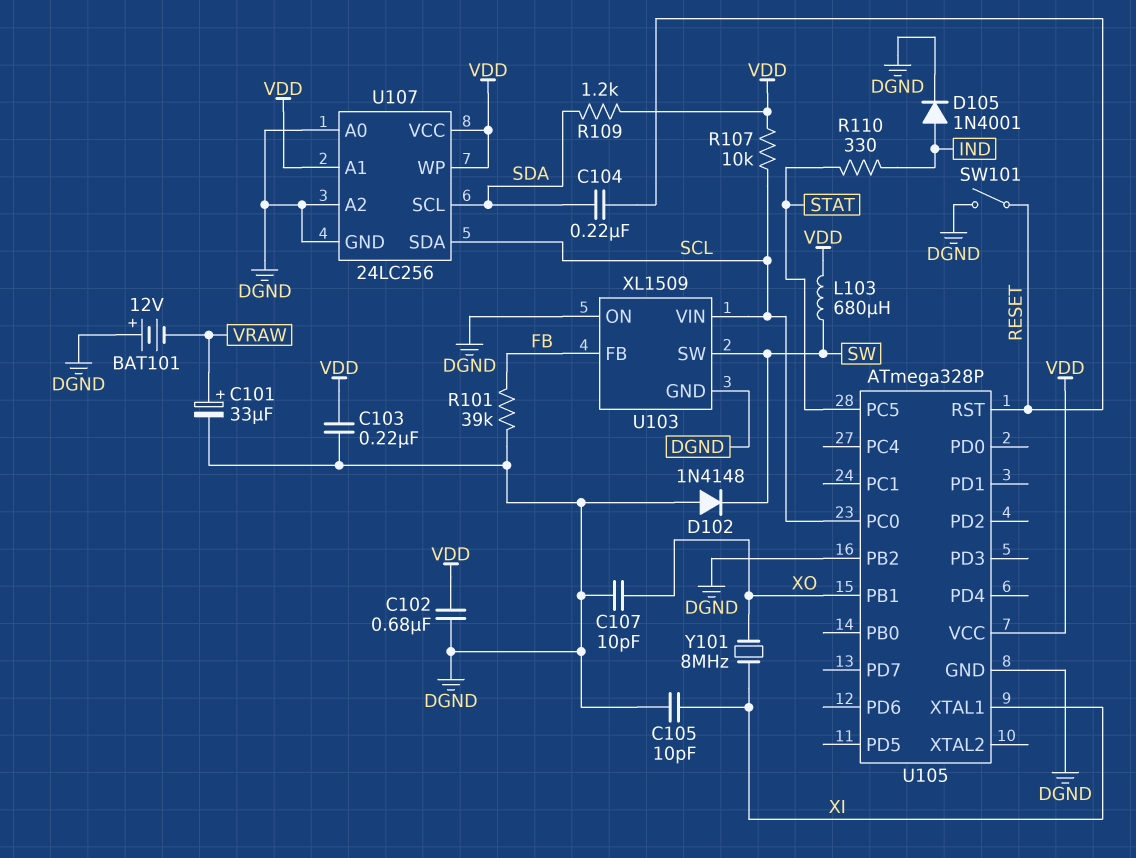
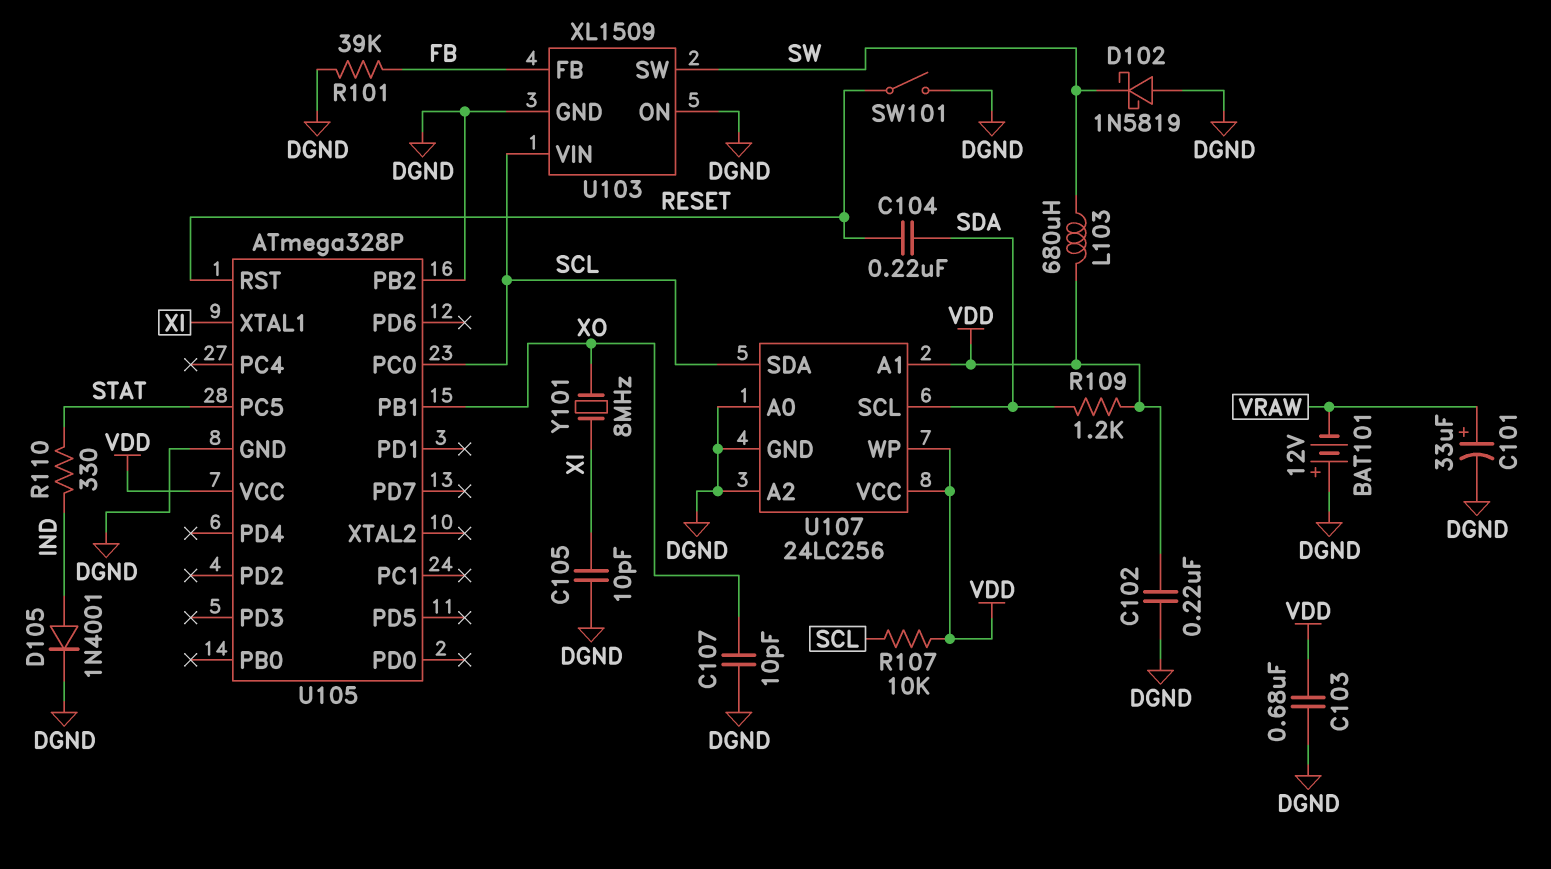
C102: 680nF (DGND, VDD) -> 220nF (DGND, VDD)
C103: 220nF (DGND, VDD) -> 680nF (DGND, VDD)
D102: diode 1N4148 (A DGND, K SW) -> schottky 1N5819 (A DGND, K SW)

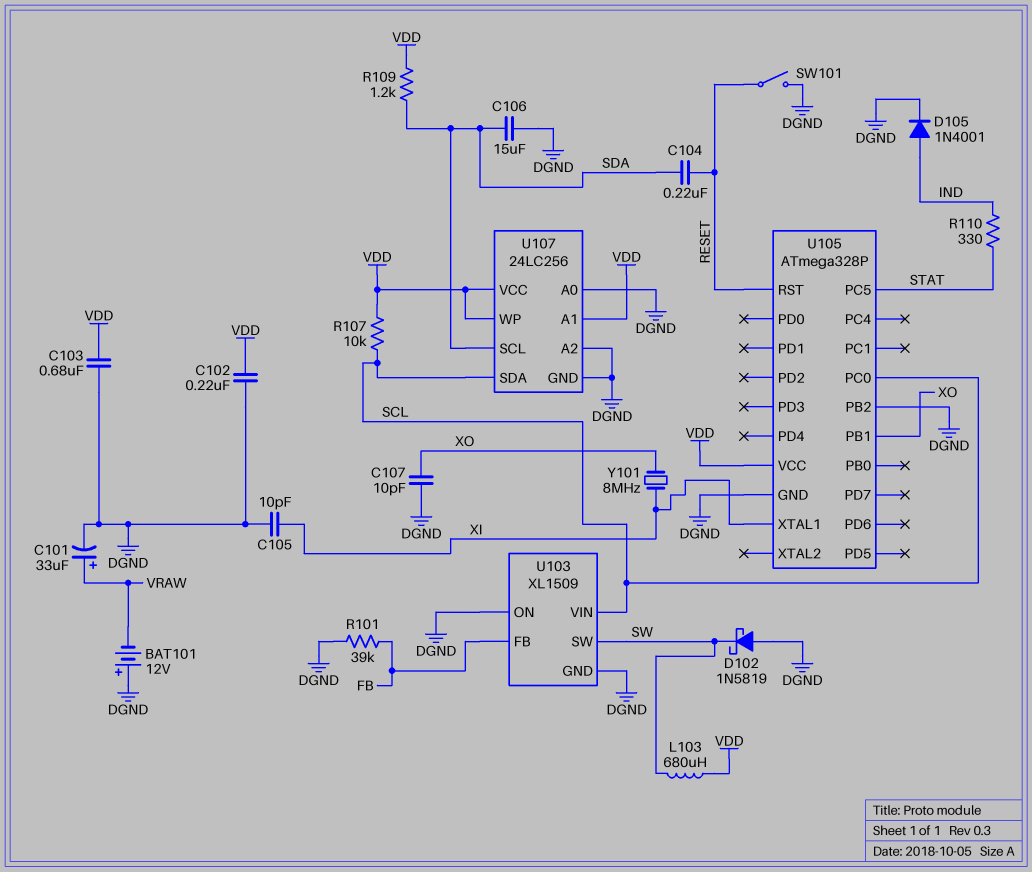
C106: none -> 15uF (DGND, SDA)

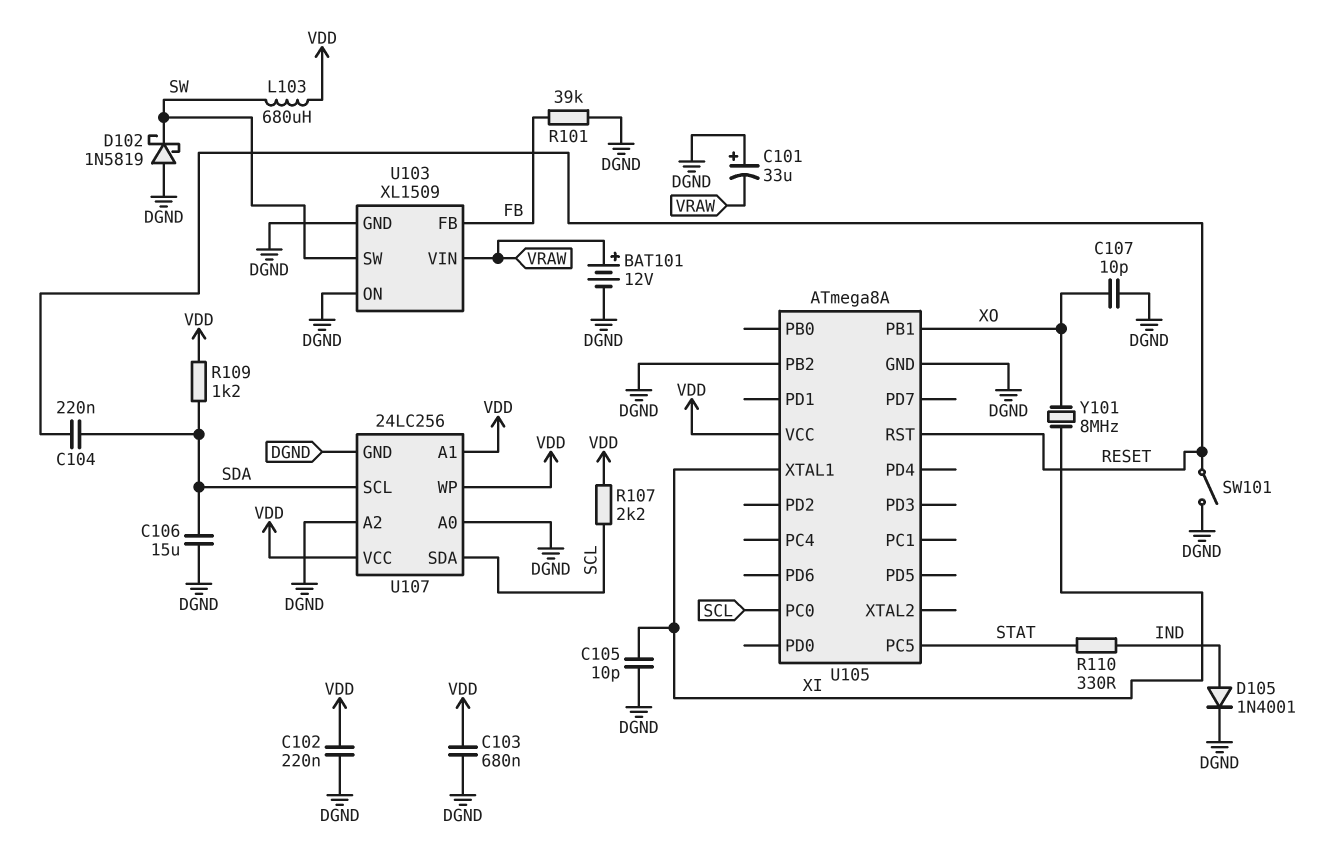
BAT101: 12V (plus DGND, minus VRAW) -> 12V (plus VRAW, minus DGND)
C101: 33uF (plus VRAW, minus DGND) -> 33uF (plus DGND, minus VRAW)
R107: 10k (SCL, VDD) -> 2.2k (SCL, VDD)
U103 pin VIN: SCL -> VRAW
U105: ATmega328P -> ATmega8A

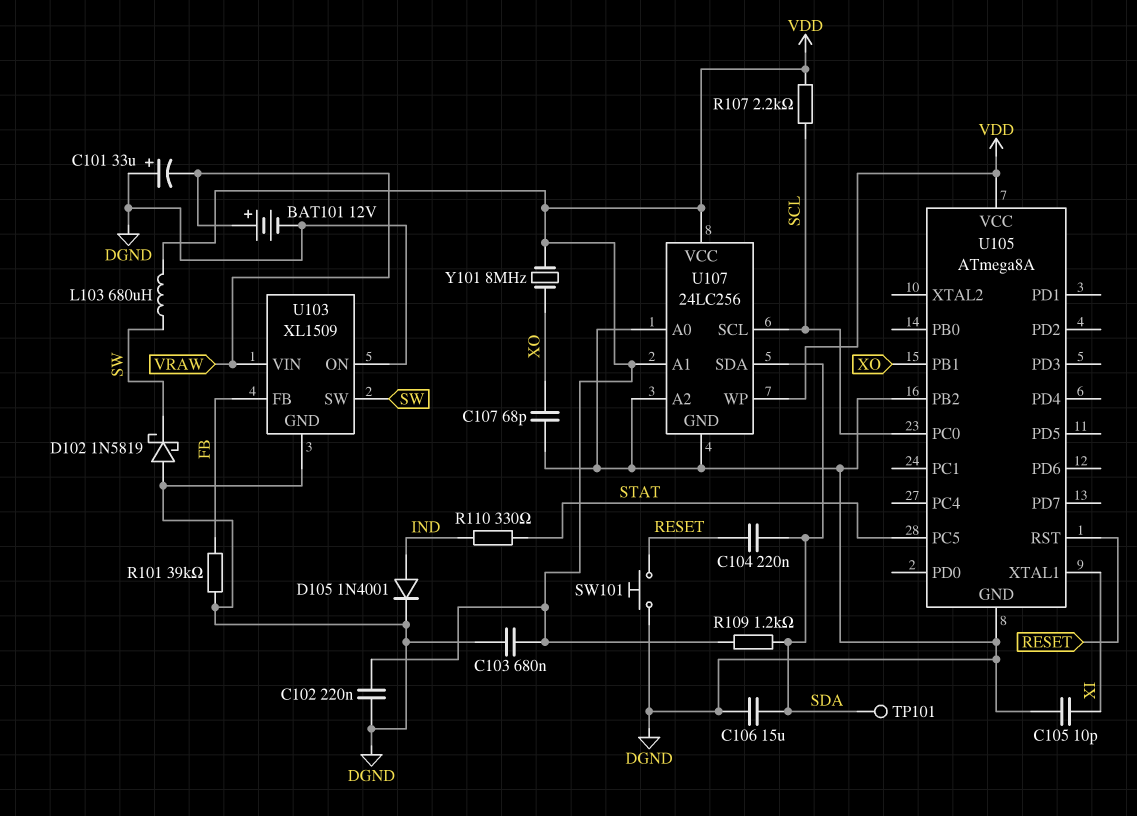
C107: 10pF (DGND, XO) -> 68pF (DGND, XO)
SW101: switch (DGND, RESET) -> button (DGND, RESET)
TP101: none -> test point (SDA)
U107 pin SCL: SDA -> SCL
U107 pin SDA: SCL -> SDA
Y101: 8MHz (XI, XO) -> 8MHz (VDD, XO)

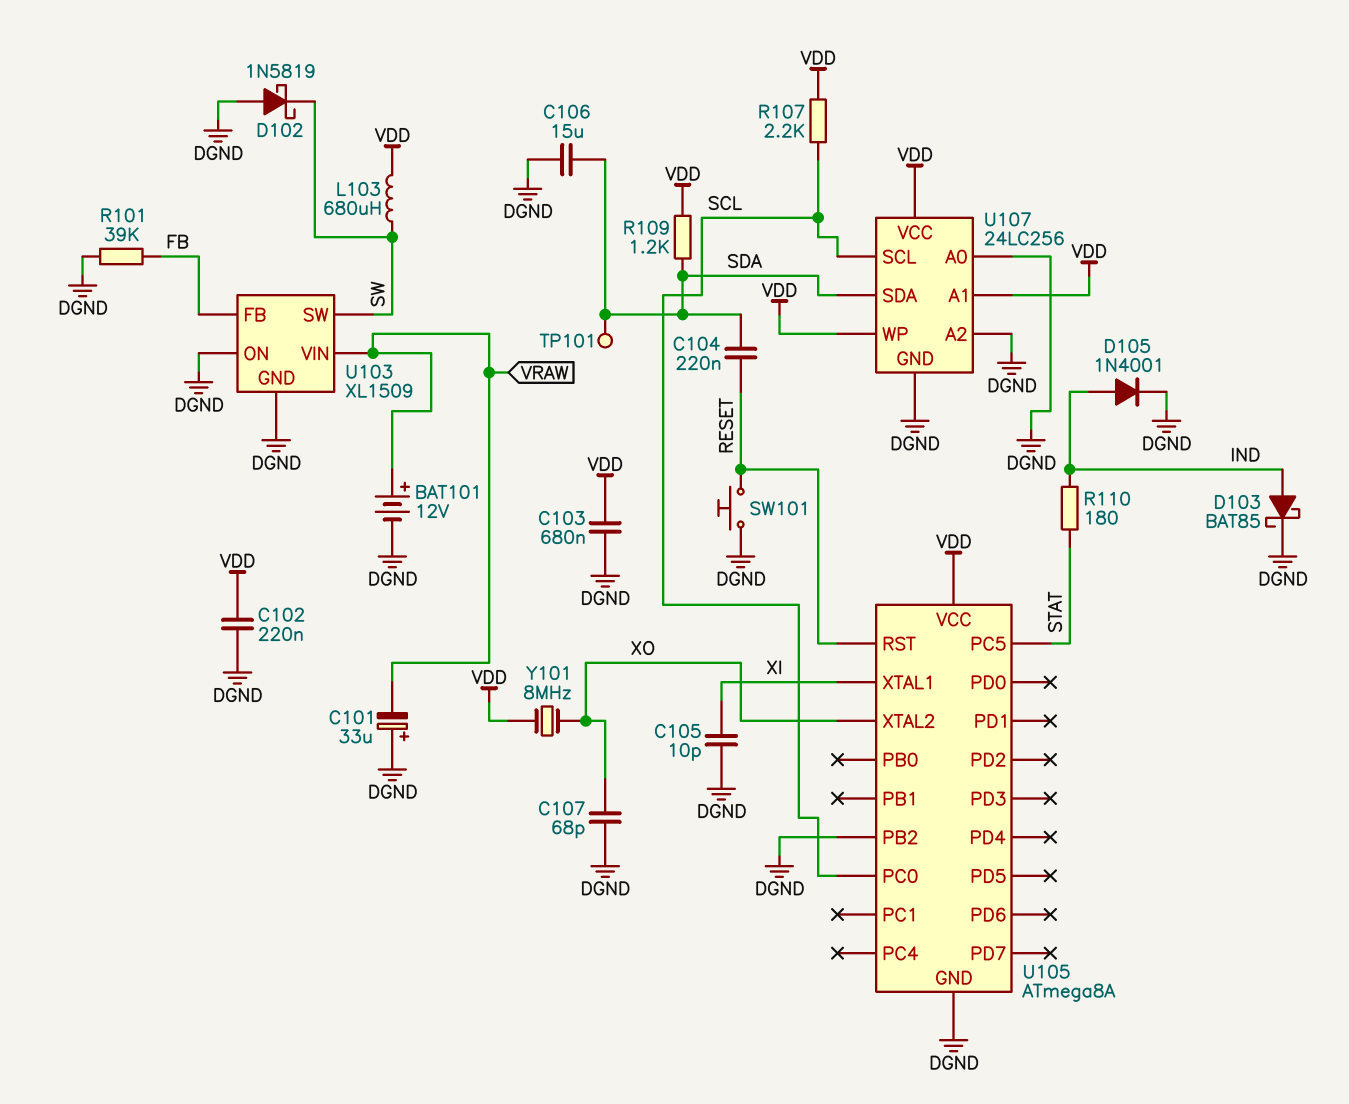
D103: none -> schottky BAT85 (A IND, K DGND)
R110: 330 (IND, STAT) -> 180 (IND, STAT)
U105 pin PB1: XO -> none
U105 pin XTAL2: none -> XO

